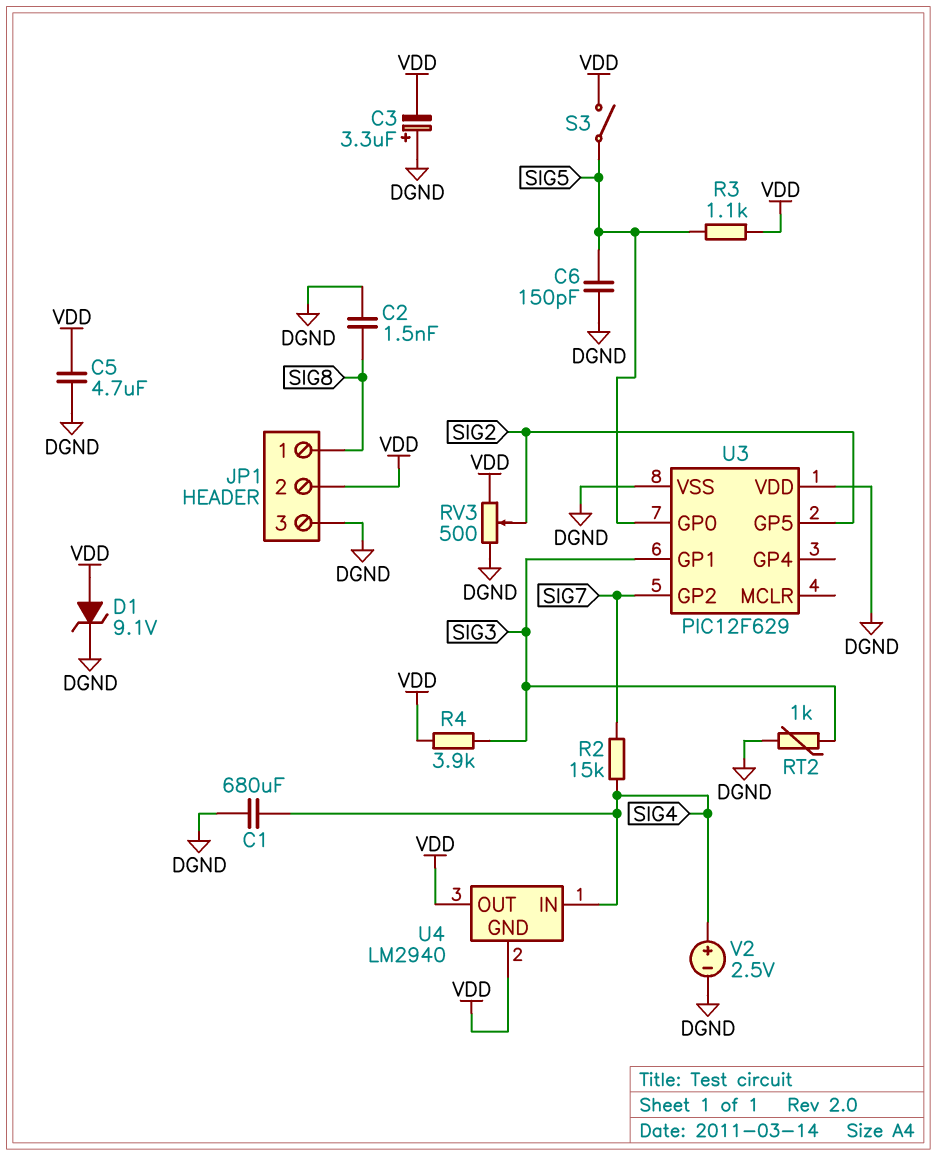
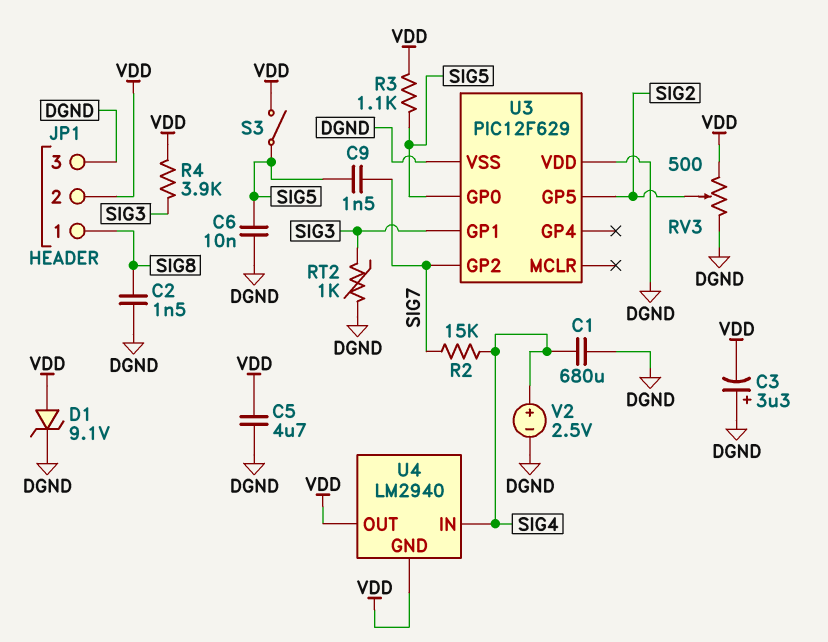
C6: 150pF (DGND, SIG5) -> 10nF (DGND, SIG5)
C9: none -> 1.5nF (SIG5, SIG7)

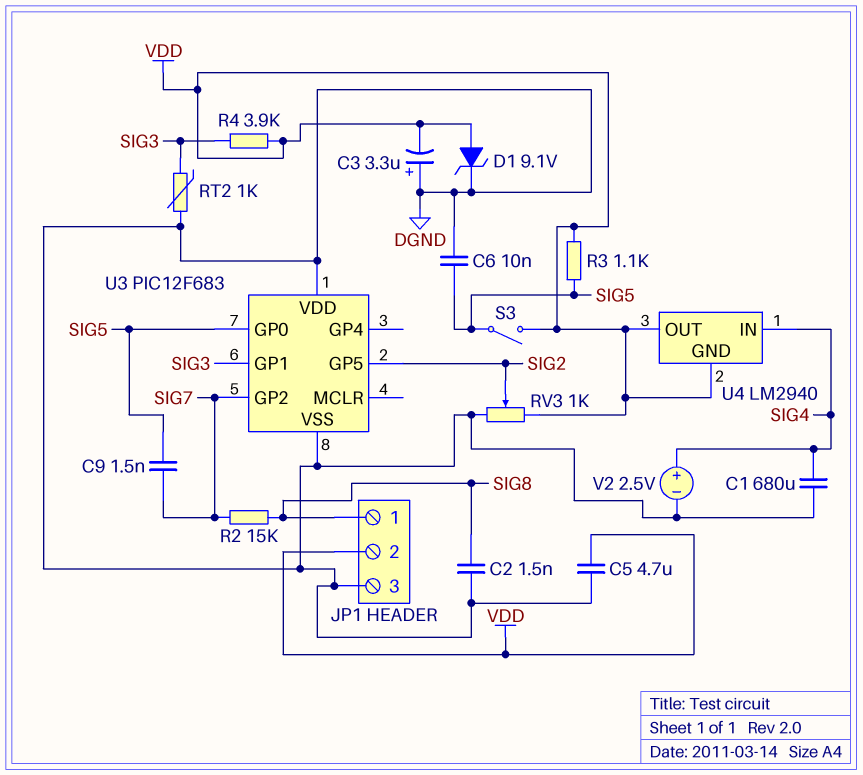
R2: 15k (SIG4, SIG7) -> 15k (SIG7, SIG8)
RV3: 500 (DGND, VDD, wiper SIG2) -> 1k (DGND, VDD, wiper SIG2)
U3: PIC12F629 -> PIC12F683

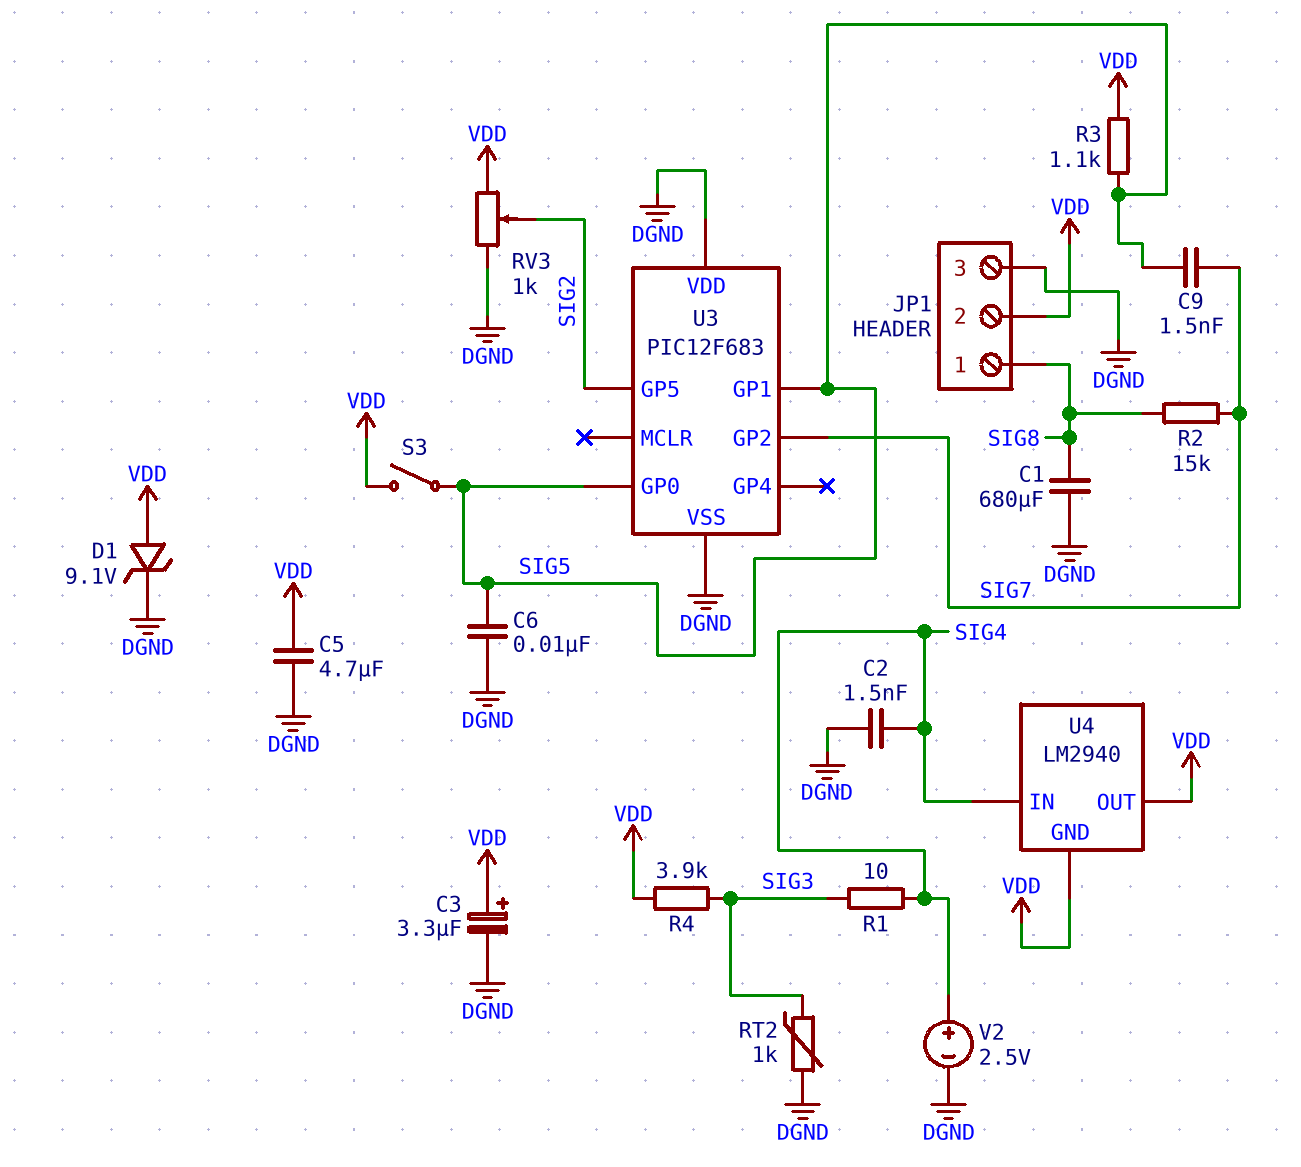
C1: 680uF (DGND, SIG4) -> 680uF (DGND, SIG8)
C2: 1.5nF (DGND, SIG8) -> 1.5nF (DGND, SIG4)
C3: 3.3uF (plus DGND, minus VDD) -> 3.3uF (plus VDD, minus DGND)
R1: none -> 10 (SIG3, SIG4)
U3 pin GP1: SIG3 -> SIG5

